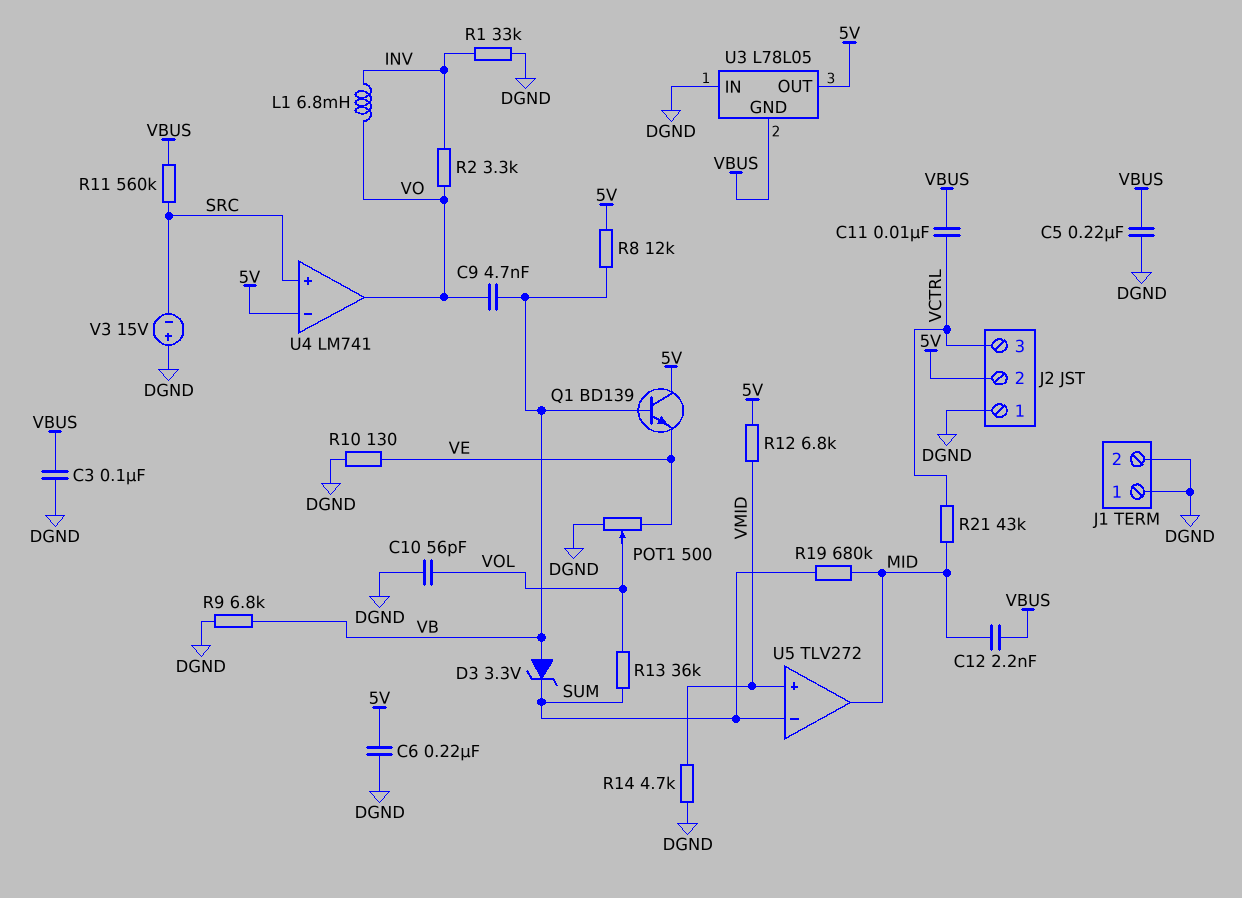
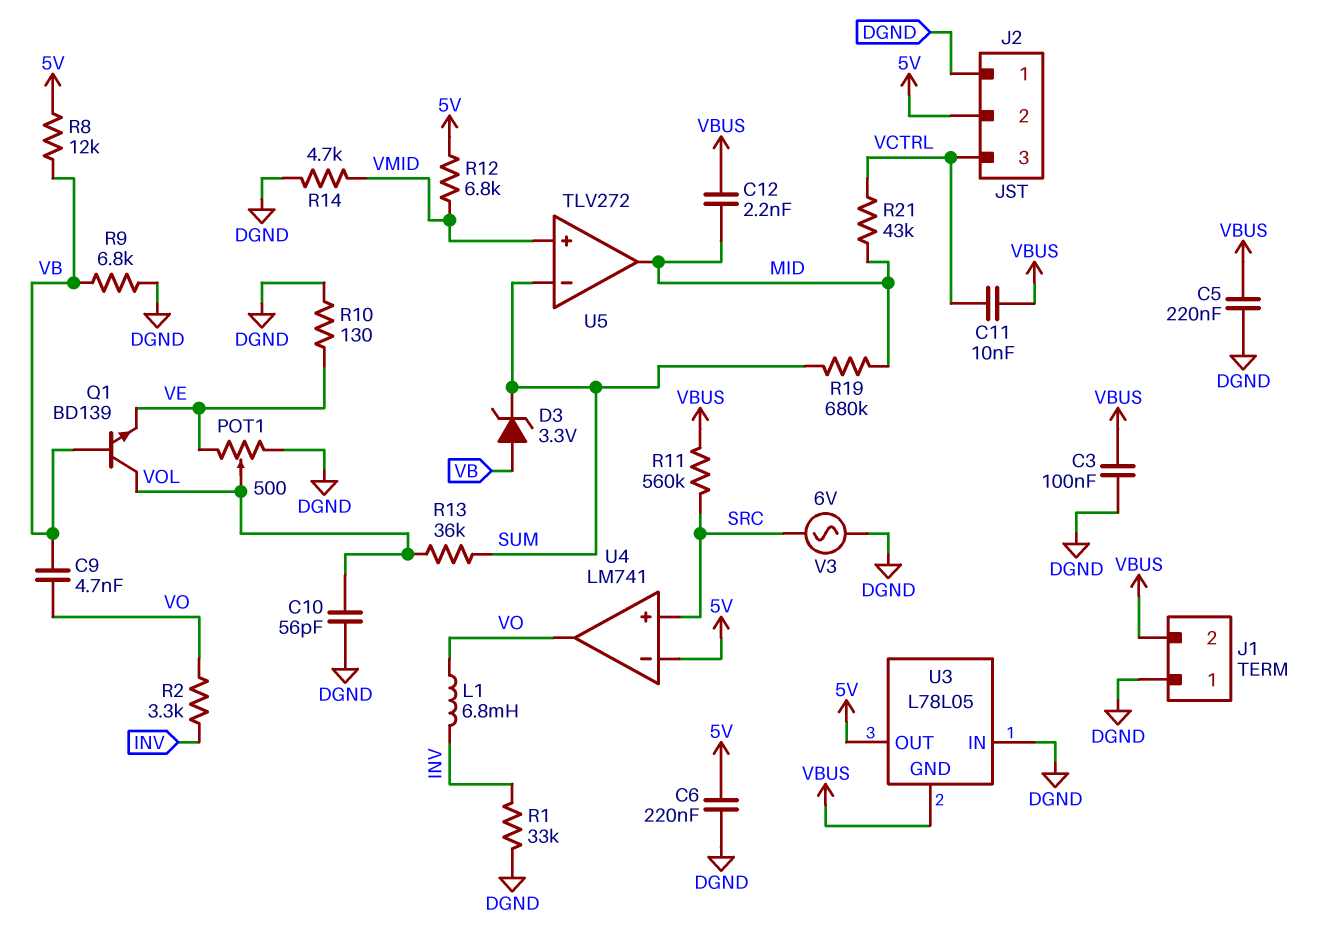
J1 pin 2: DGND -> VBUS
Q1: NPN BD139 (B VB, C 5V, E VE) -> NPN BD139 (B VB, C VOL, E VE)
V3: 15V (plus DGND, minus SRC) -> AC 6V (DGND, SRC)

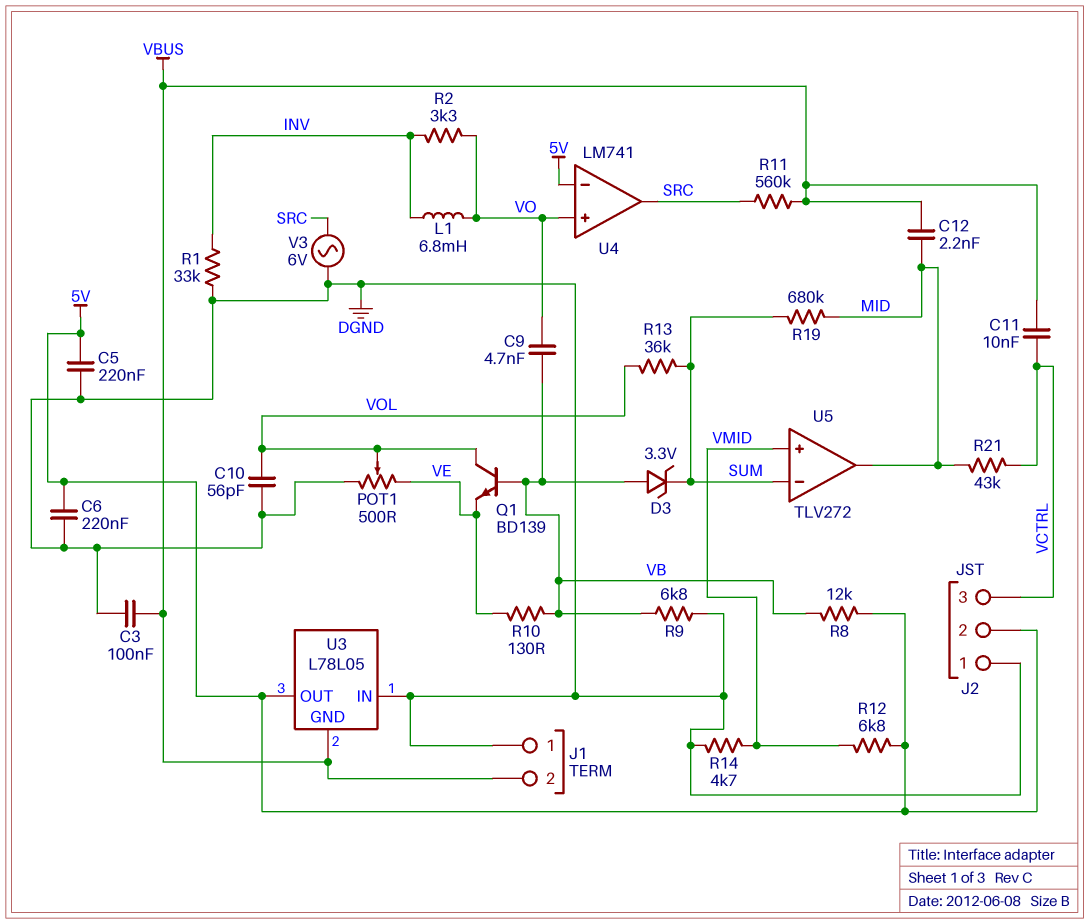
C5: 220nF (DGND, VBUS) -> 220nF (5V, DGND)
R10: 130 (DGND, VE) -> 130 (VB, VE)
U4 pin in+: SRC -> VO
U4 pin out: VO -> SRC

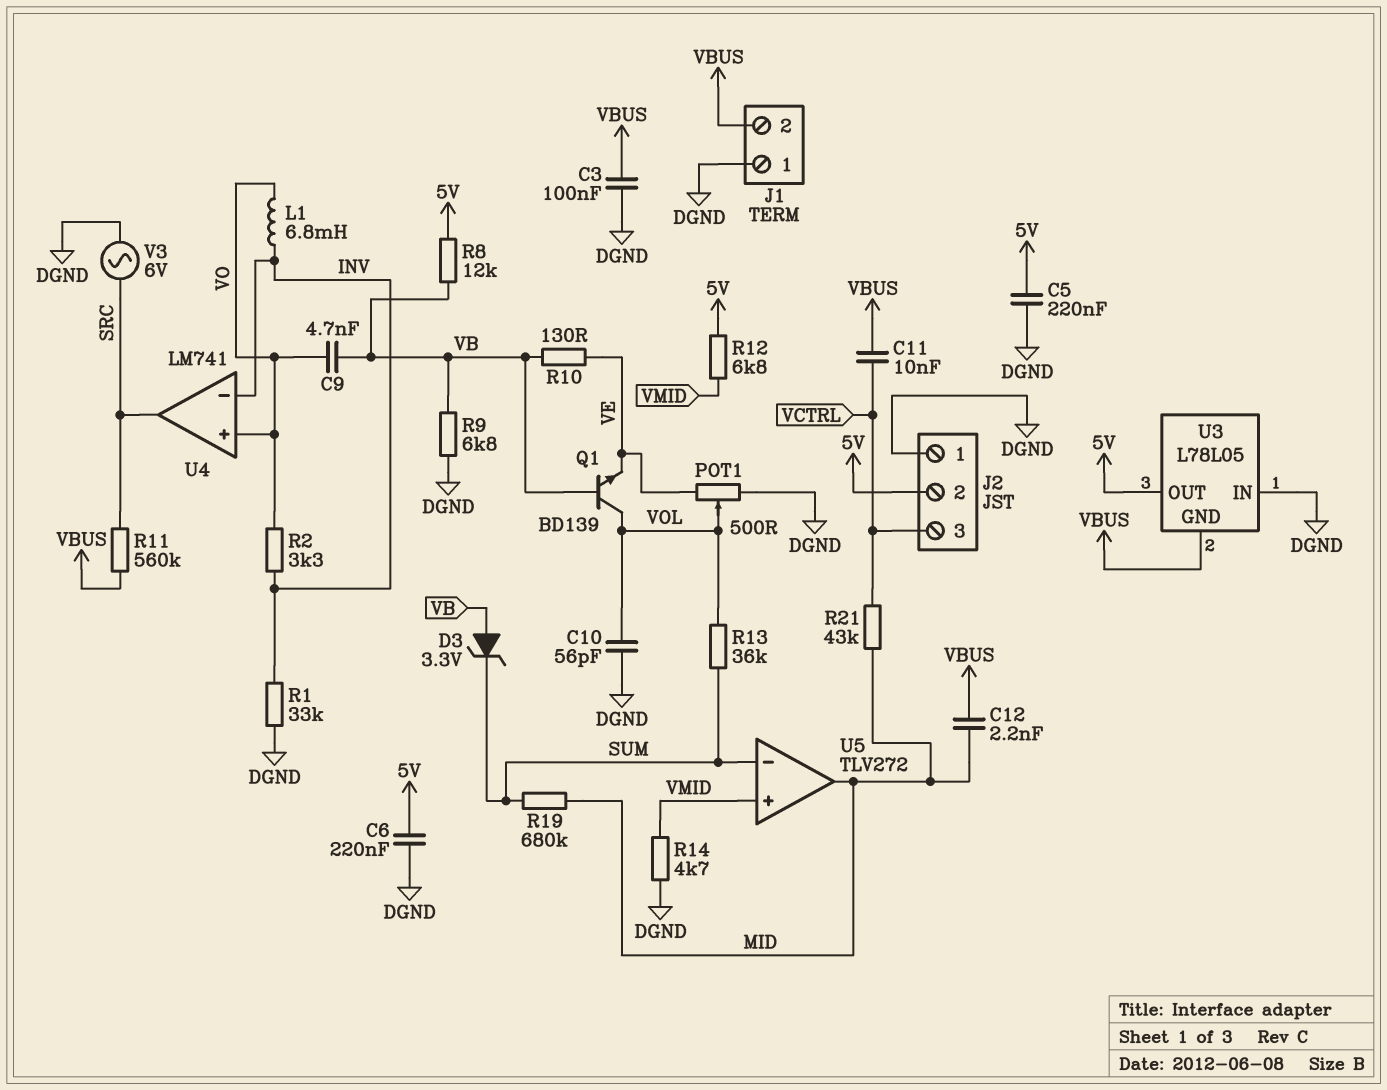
U4 pin in-: 5V -> INV

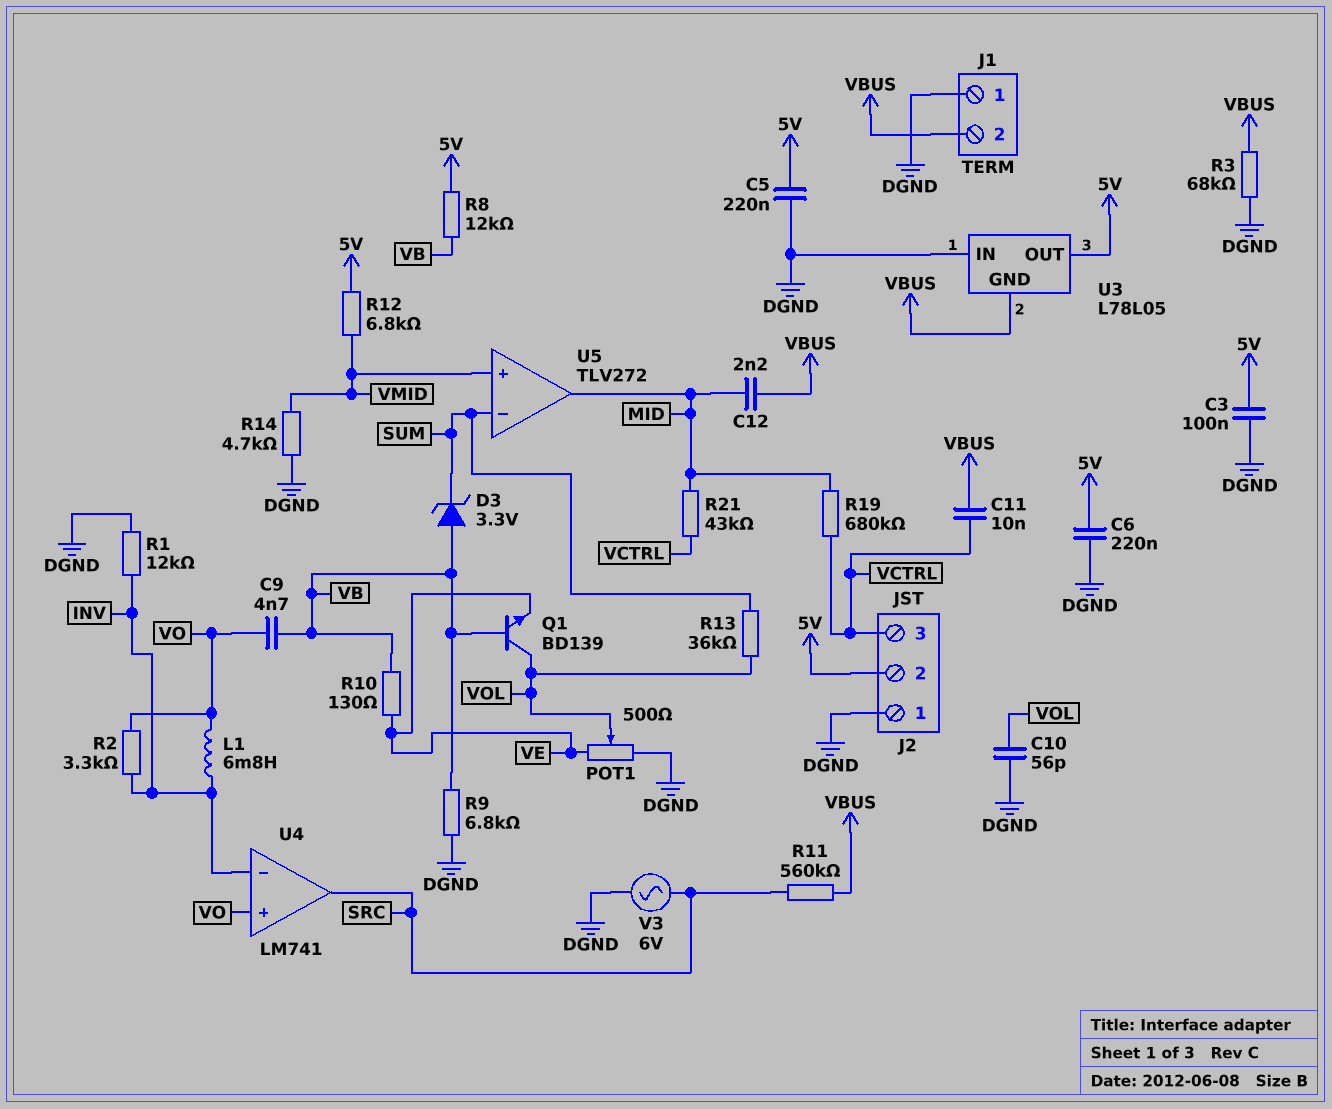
C3: 100nF (DGND, VBUS) -> 100nF (5V, DGND)
R1: 33k (DGND, INV) -> 12k (DGND, INV)
R3: none -> 68k (DGND, VBUS)
R19: 680k (MID, SUM) -> 680k (MID, VCTRL)

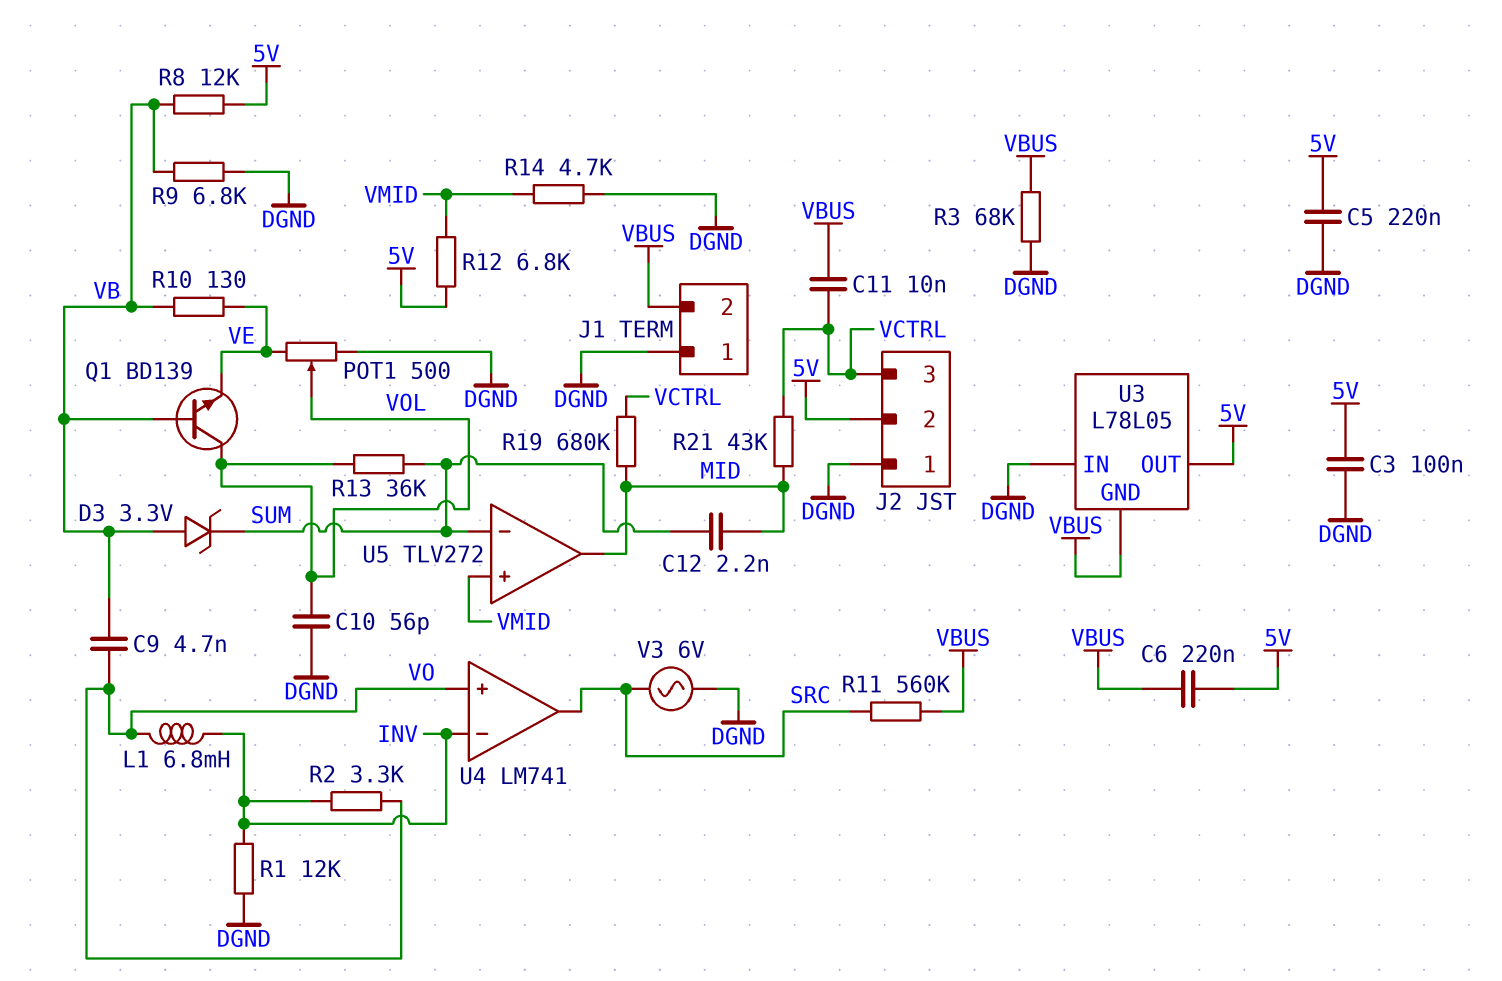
C6: 220nF (5V, DGND) -> 220nF (5V, VBUS)
C12: 2.2nF (MID, VBUS) -> 2.2nF (MID, SUM)

